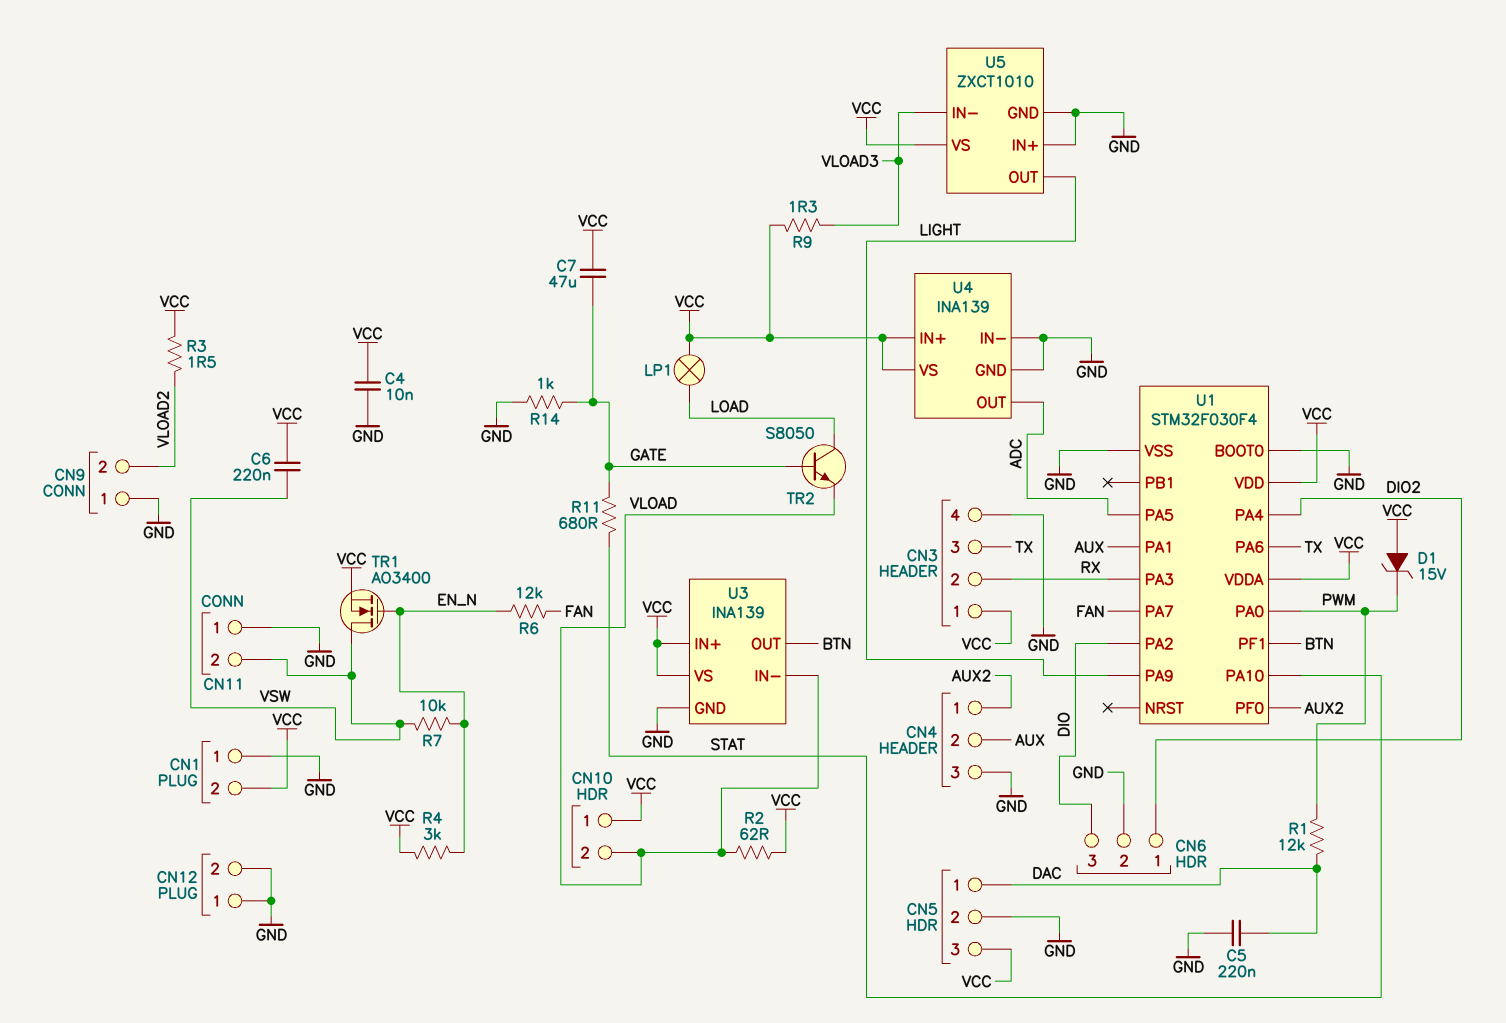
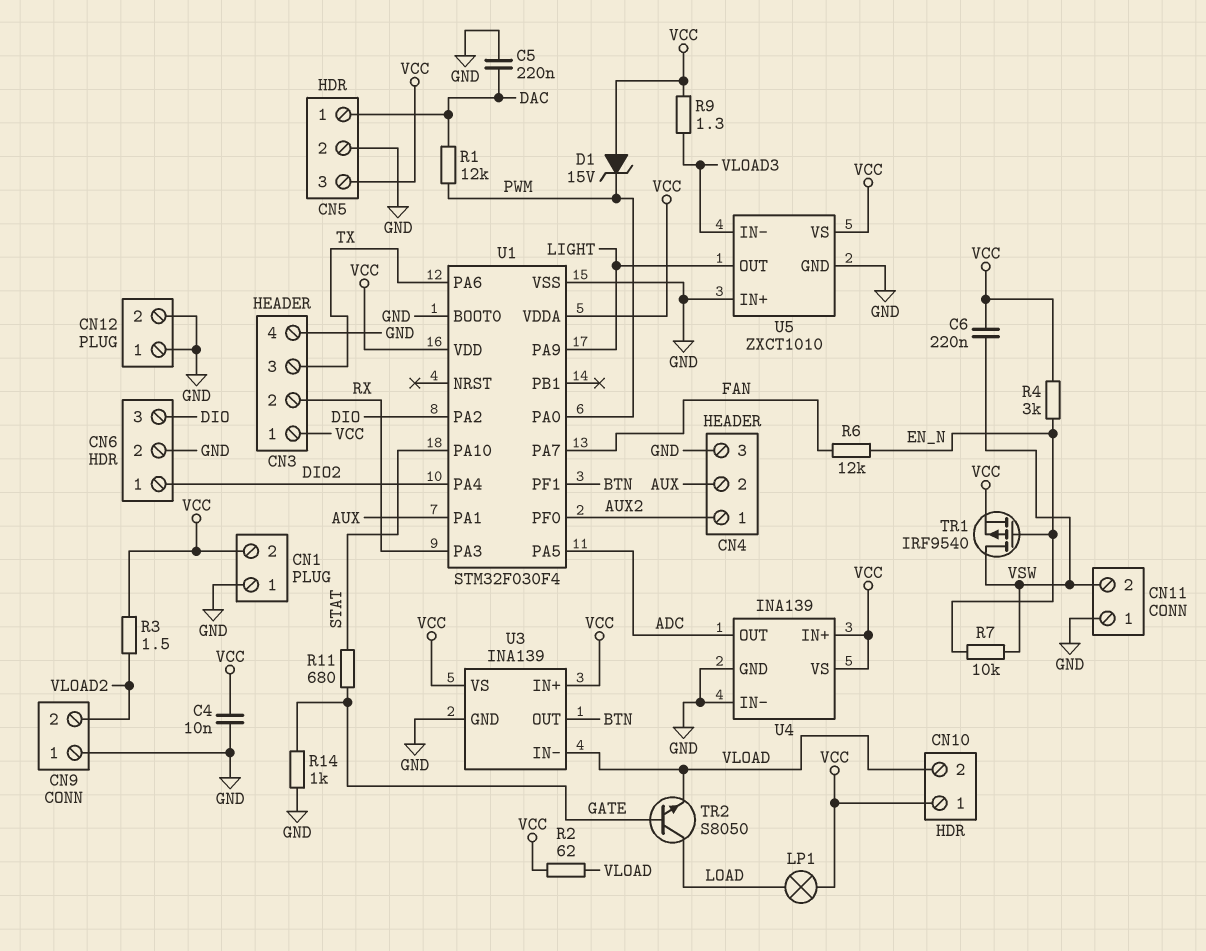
C7: 47uF (GATE, VCC) -> none
TR1: NMOS AO3400 (G EN_N, D VSW, S VCC) -> PMOS IRF9540 (G EN_N, D VSW, S VCC)

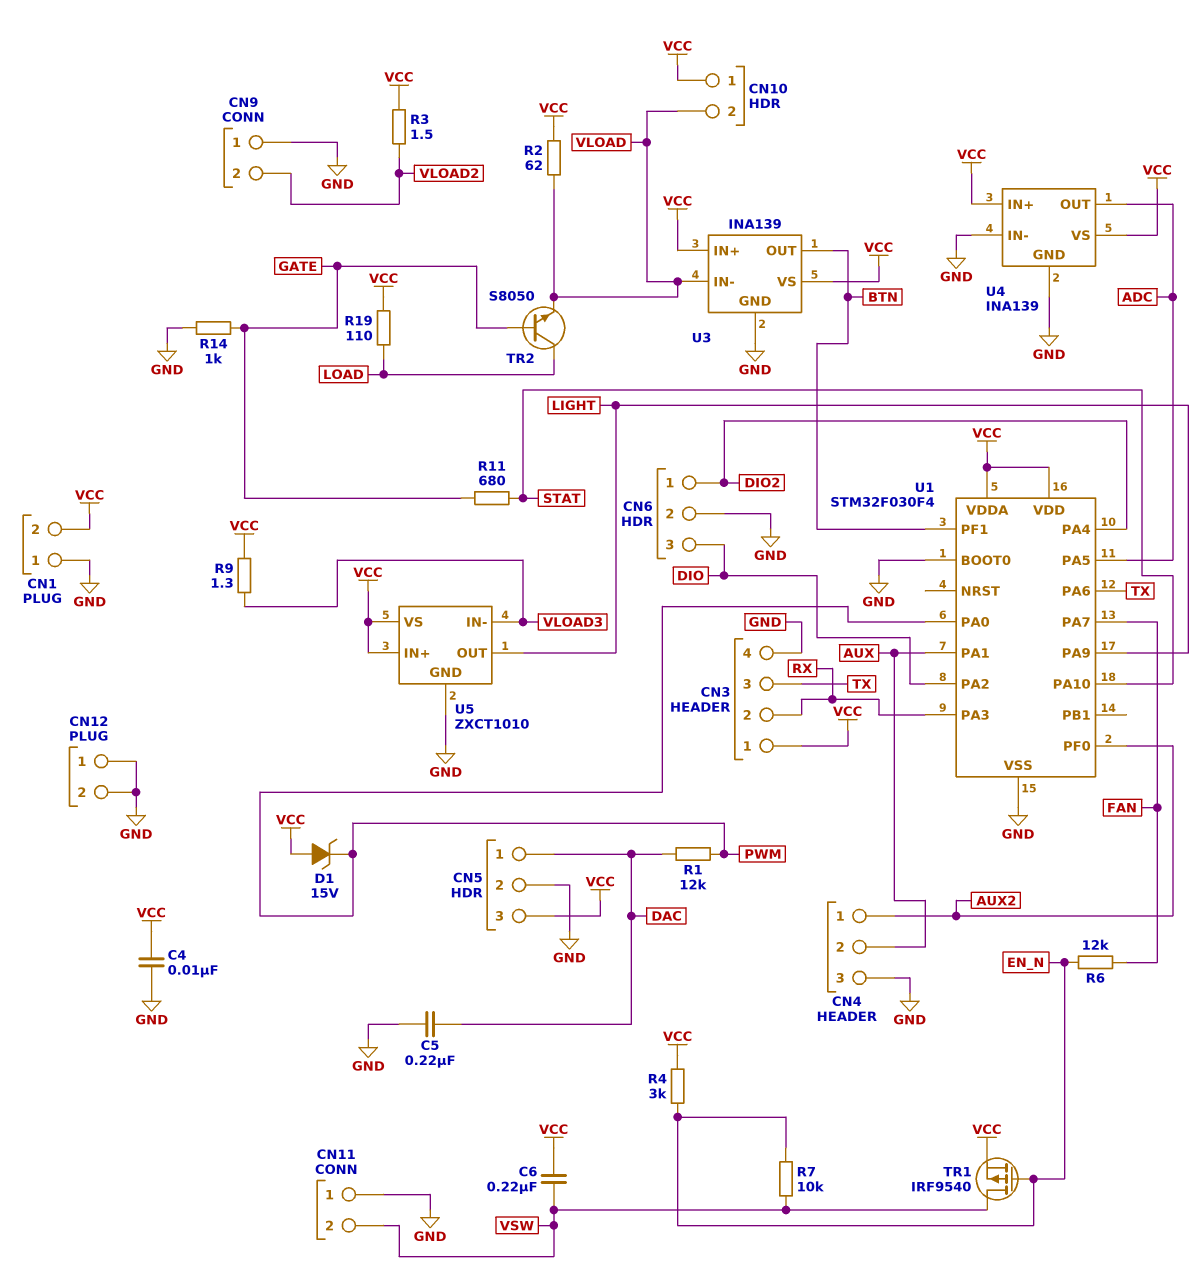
LP1: lamp (LOAD, VCC) -> none
R19: none -> 110 (LOAD, VCC)
U5 pin IN+: GND -> VCC

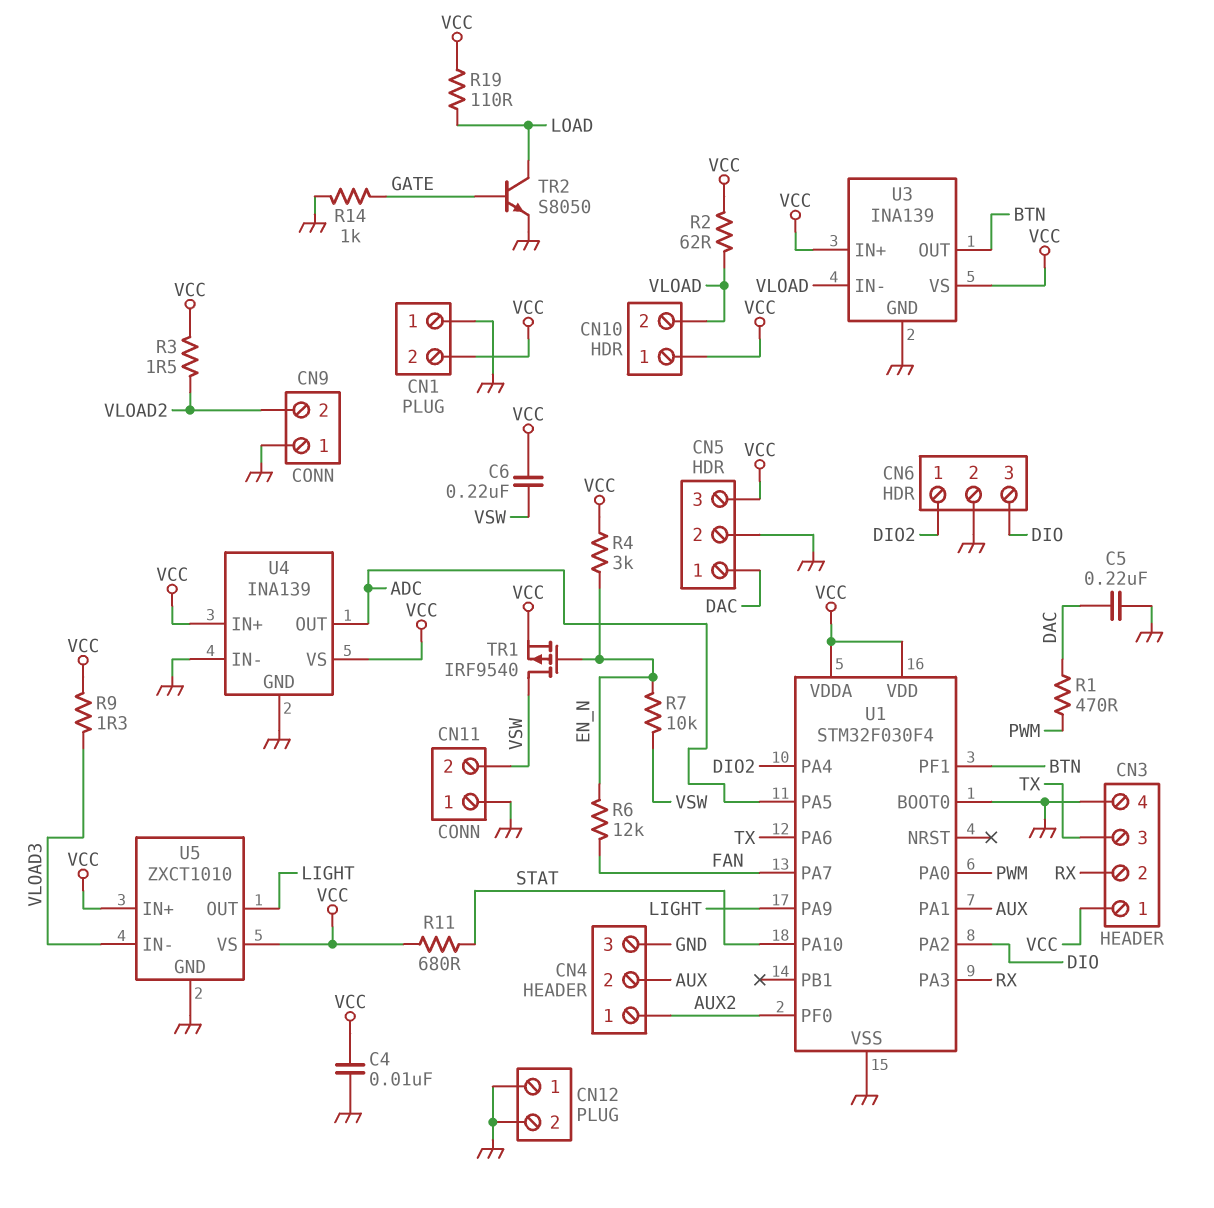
D1: zener 15V (A VCC, K PWM) -> none
R1: 12k (DAC, PWM) -> 470 (DAC, PWM)
R11: 680 (GATE, STAT) -> 680 (STAT, VCC)
TR2: NPN S8050 (B GATE, C LOAD, E VLOAD) -> NPN S8050 (B GATE, C LOAD, E GND)

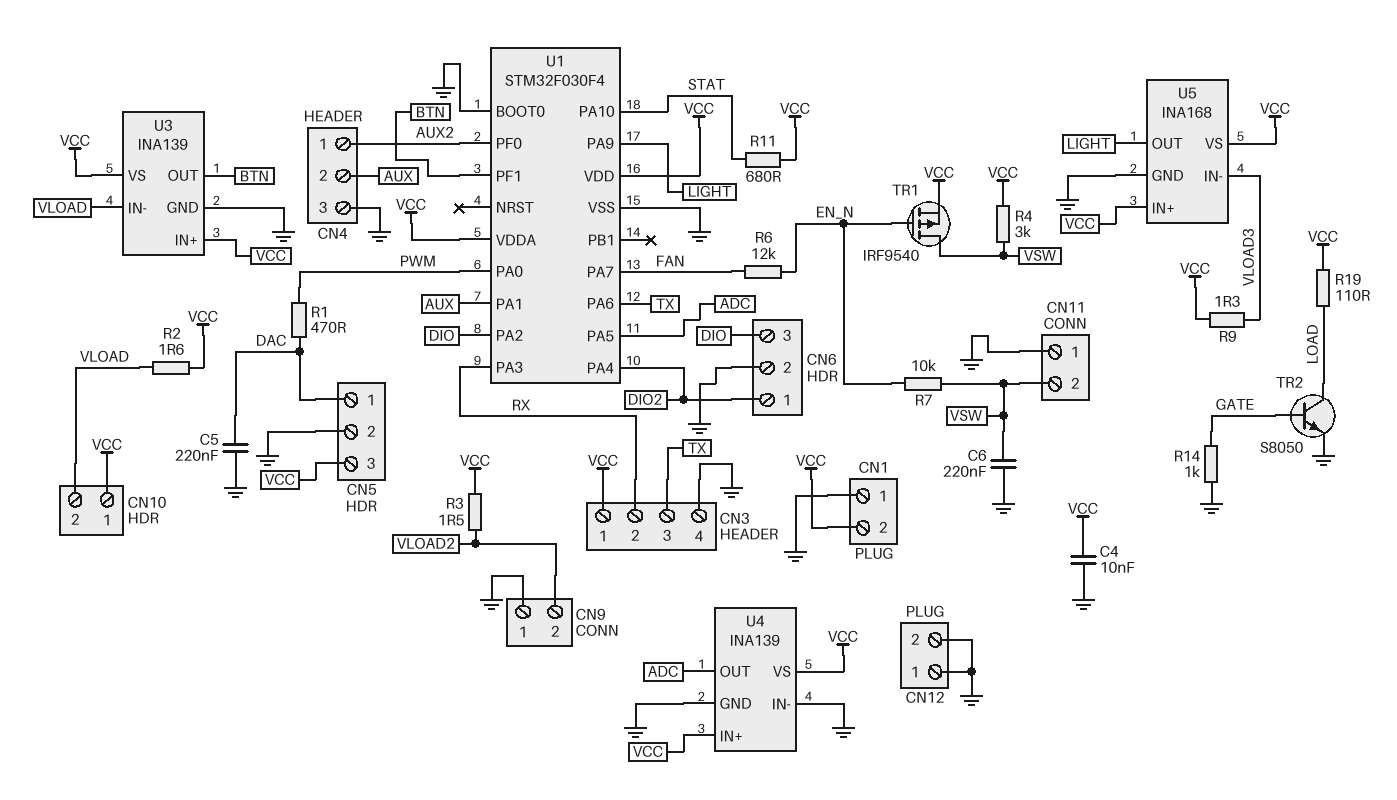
C6: 220nF (VCC, VSW) -> 220nF (GND, VSW)
R2: 62 (VCC, VLOAD) -> 1.6 (VCC, VLOAD)
R4: 3k (EN_N, VCC) -> 3k (VCC, VSW)
U5: ZXCT1010 -> INA168

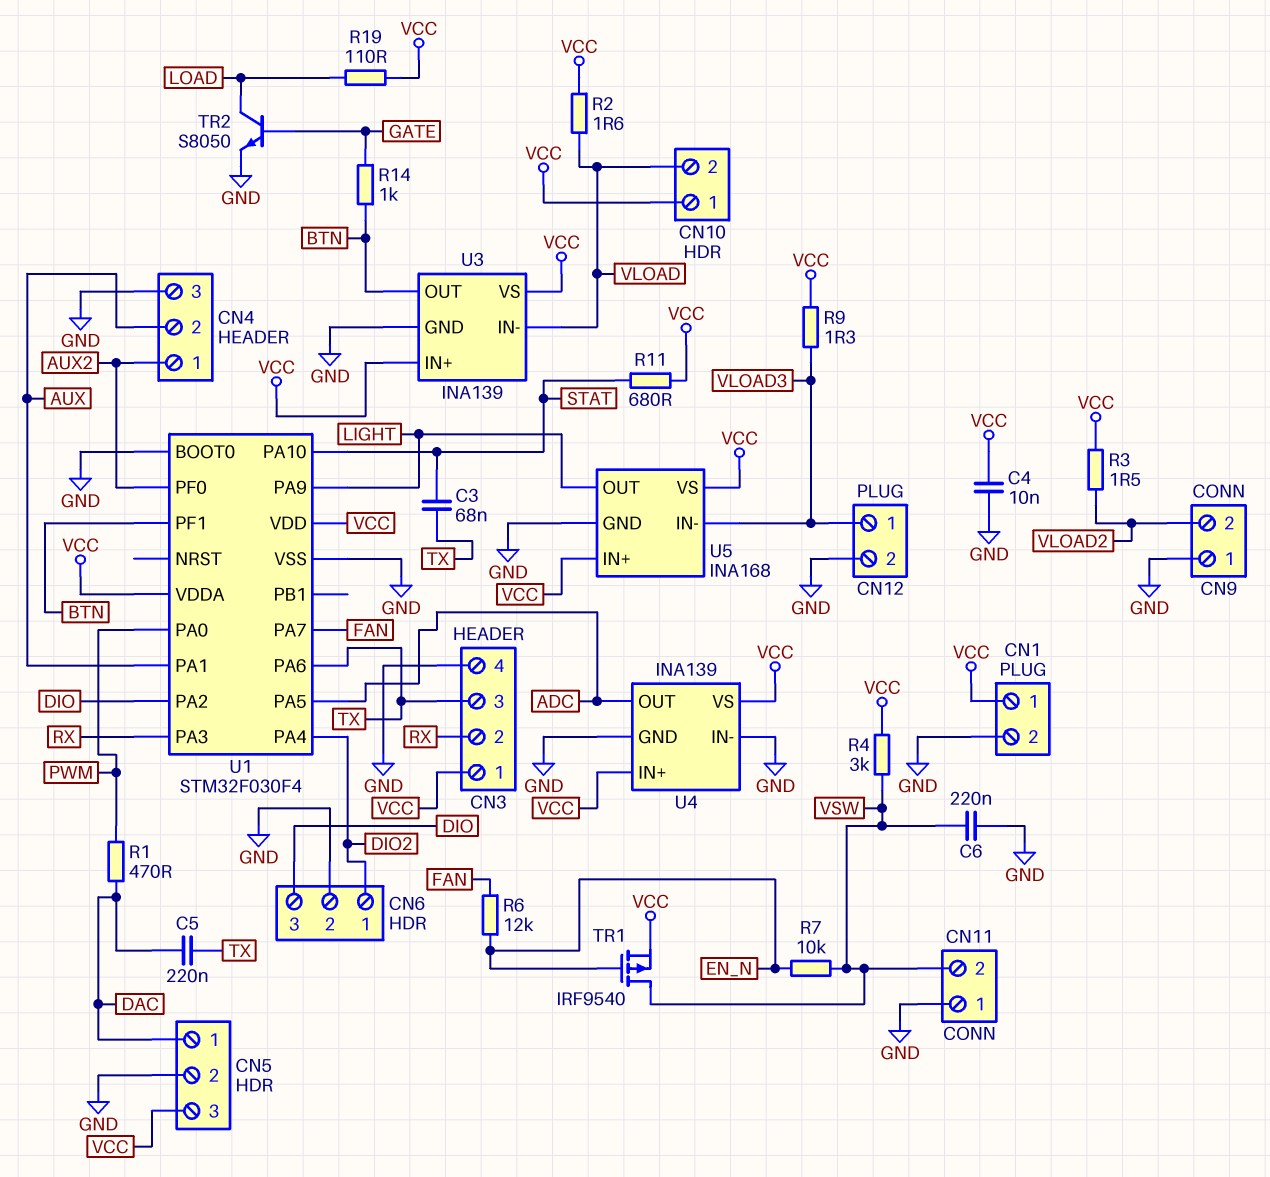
C3: none -> 68nF (STAT, TX)
C5: 220nF (DAC, GND) -> 220nF (DAC, TX)
CN1 pin 1: GND -> VCC
CN1 pin 2: VCC -> GND
CN12 pin 1: GND -> VLOAD3
R14: 1k (GATE, GND) -> 1k (BTN, GATE)

